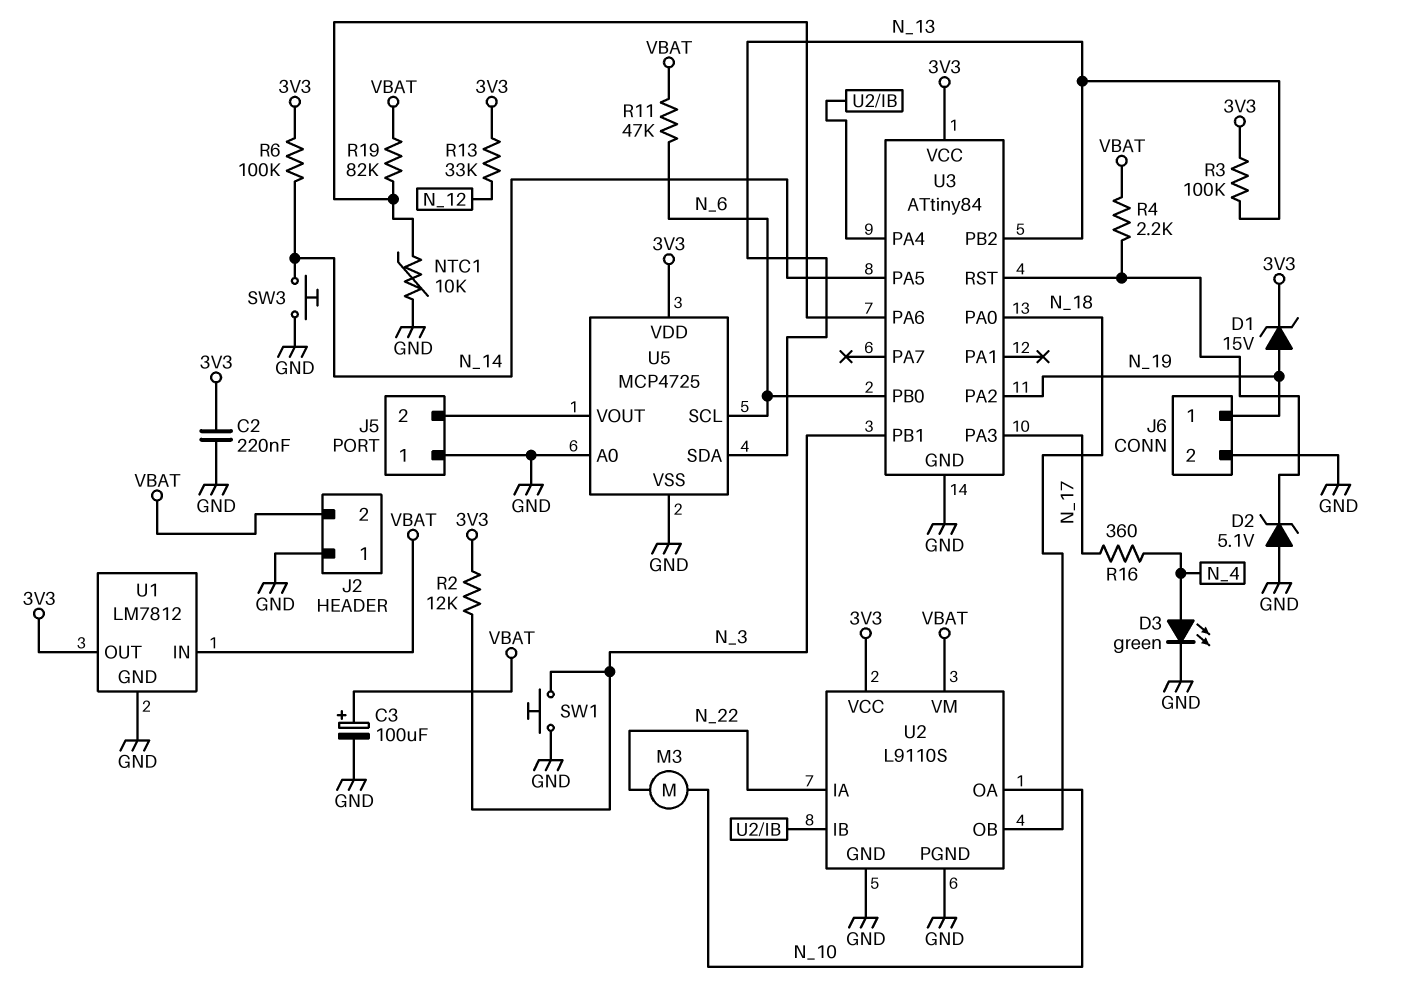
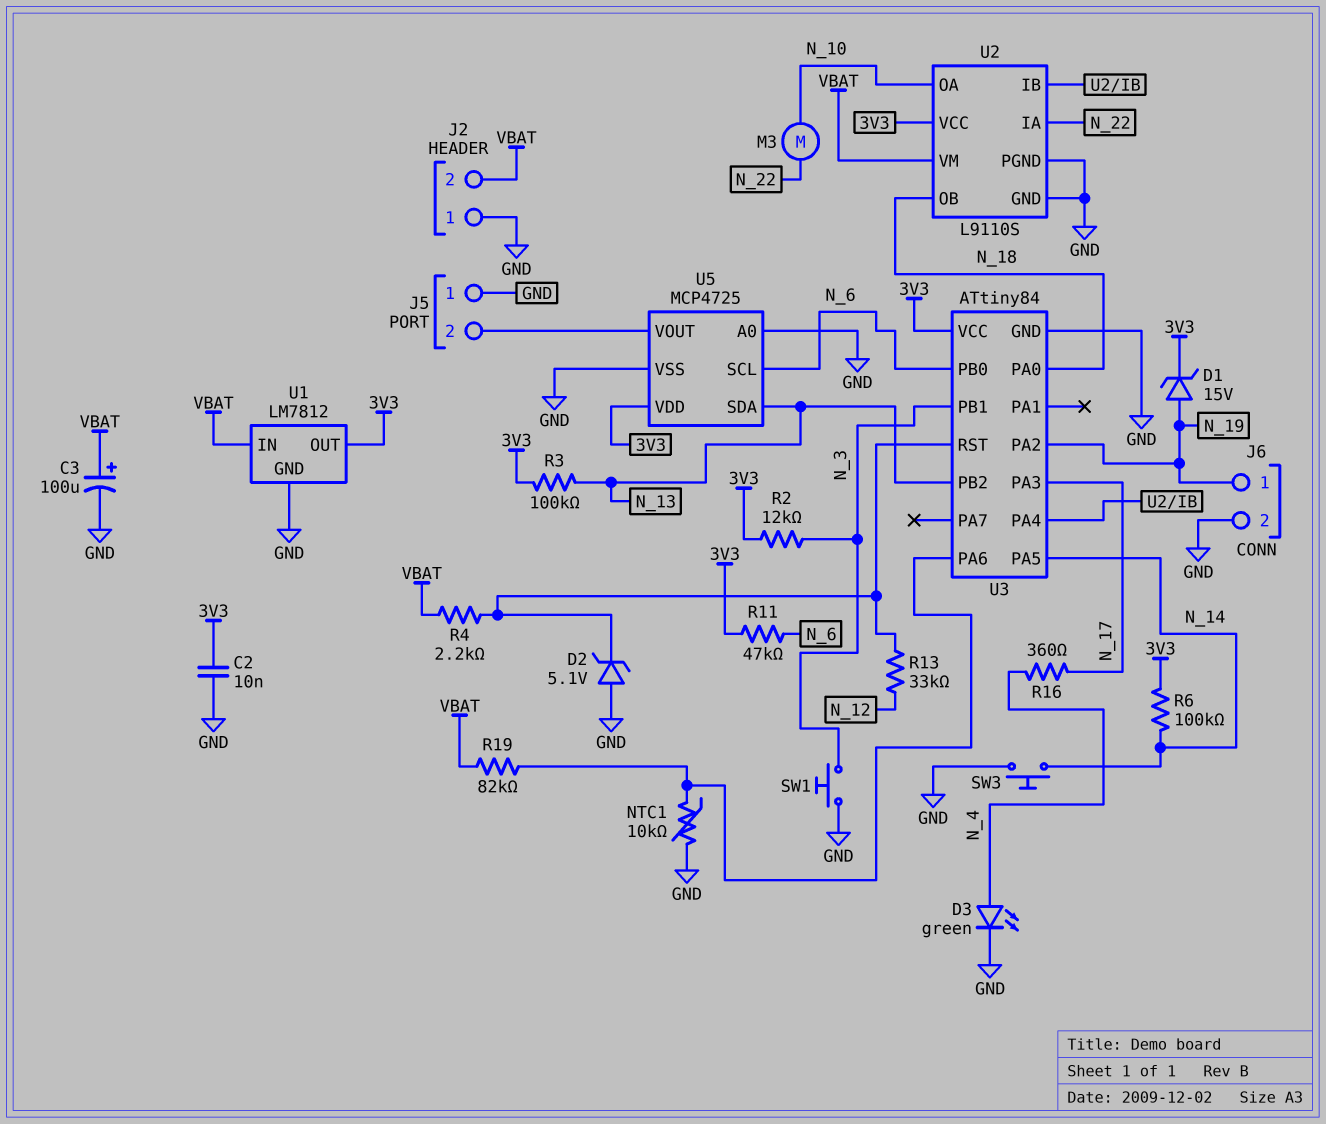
C2: 220nF (3V3, GND) -> 10nF (3V3, GND)
R11: 47k (N_6, VBAT) -> 47k (3V3, N_6)
R13: 33k (3V3, N_12) -> 33k (N_12, U3/RST)

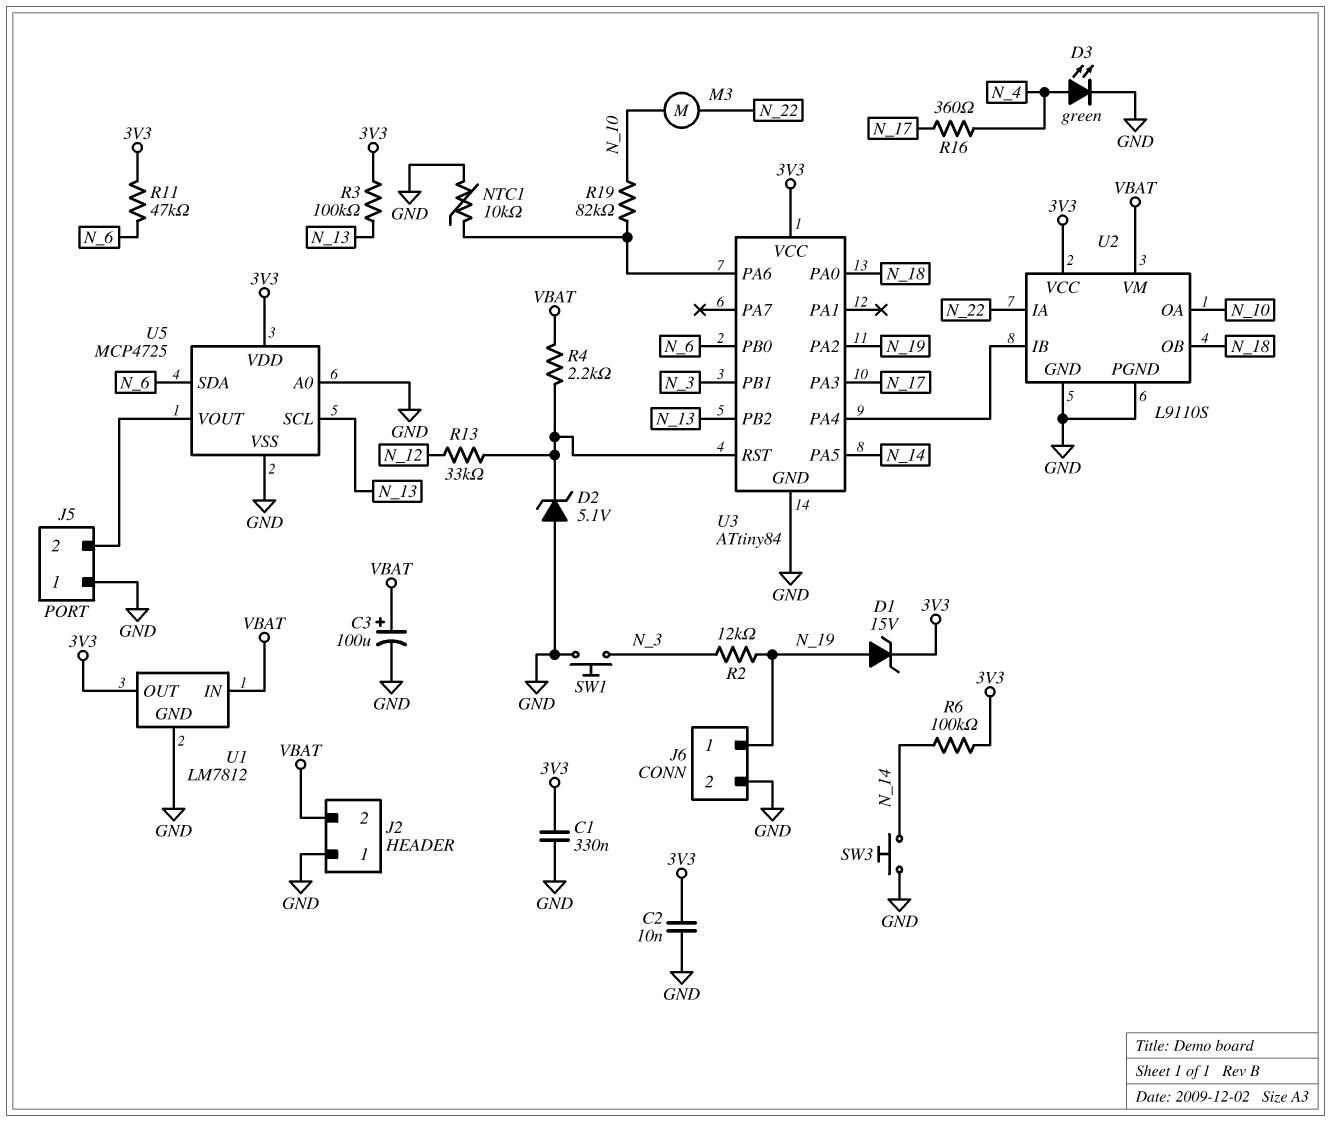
C1: none -> 330nF (3V3, GND)
R2: 12k (3V3, N_3) -> 12k (N_3, N_19)
R19: 82k (U3/PA6, VBAT) -> 82k (N_10, U3/PA6)
U5 pin SCL: N_6 -> N_13
U5 pin SDA: N_13 -> N_6

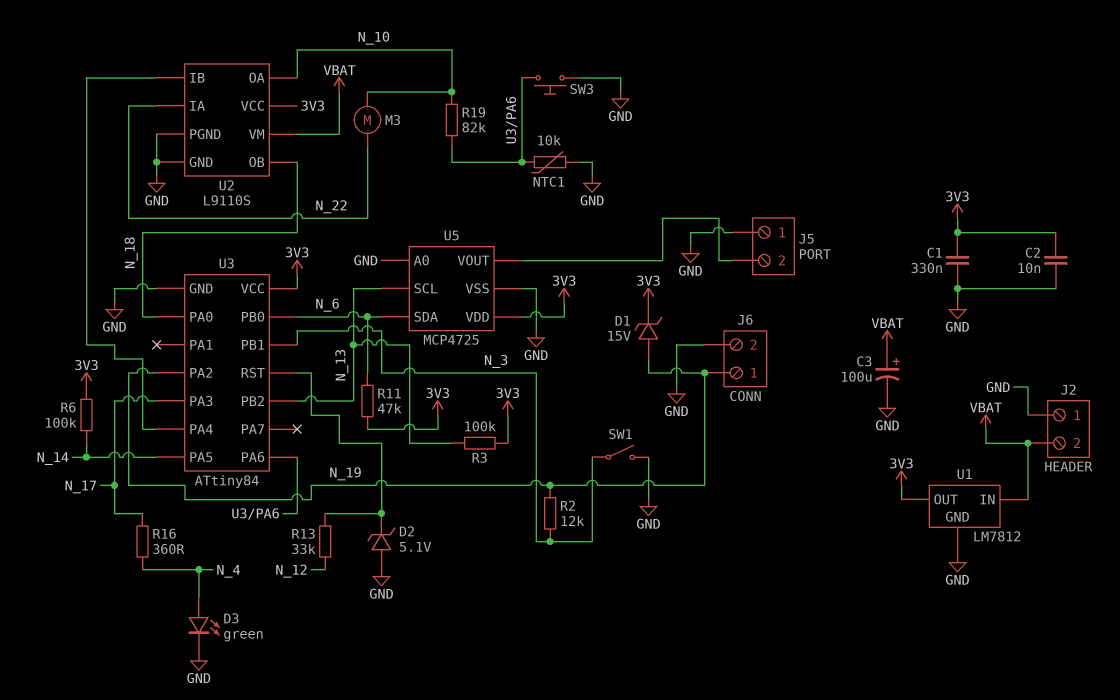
R4: 2.2k (U3/RST, VBAT) -> none
SW1: button (GND, N_3) -> switch (GND, N_3)
SW3: button (GND, N_14) -> button (GND, U3/PA6)

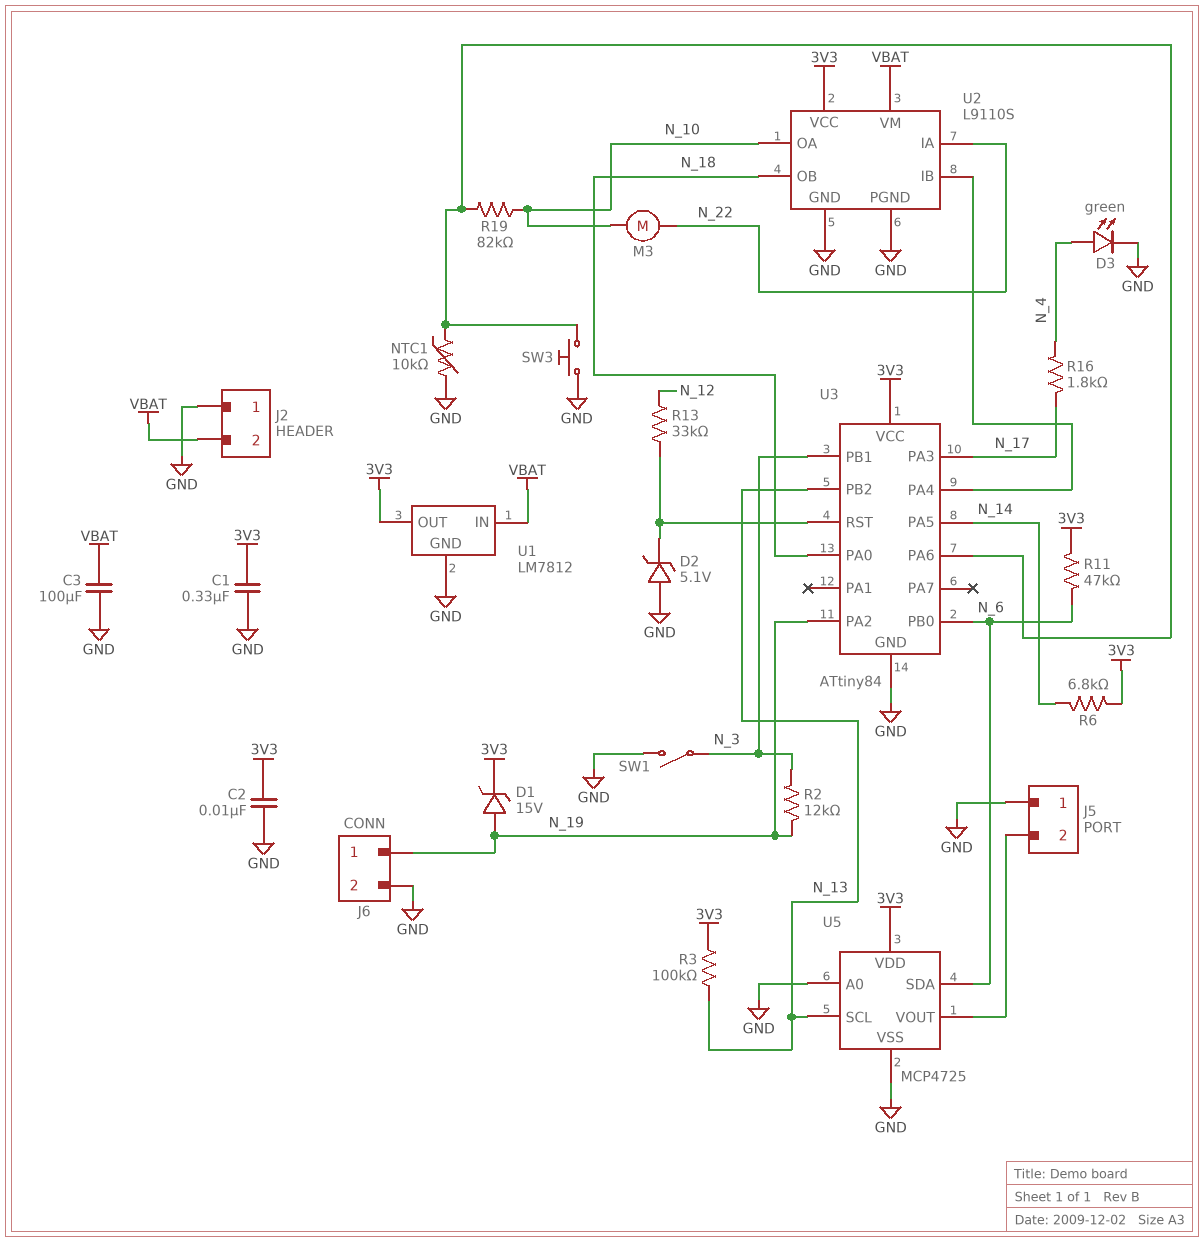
C3: 100uF (plus VBAT, minus GND) -> 100uF (GND, VBAT)
R6: 100k (3V3, N_14) -> 6.8k (3V3, N_14)
R16: 360 (N_4, N_17) -> 1.8k (N_4, N_17)

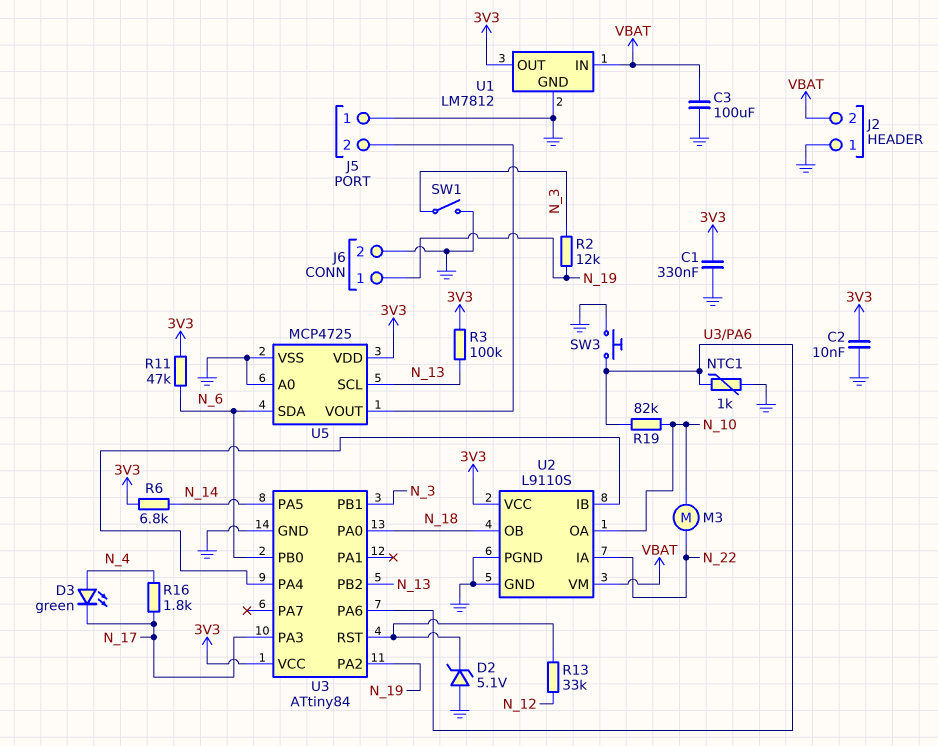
D1: zener 15V (A N_19, K 3V3) -> none
D3: LED green (A N_4, K GND) -> LED green (A N_4, K N_17)
NTC1: 10k (GND, U3/PA6) -> 1k (GND, U3/PA6)

